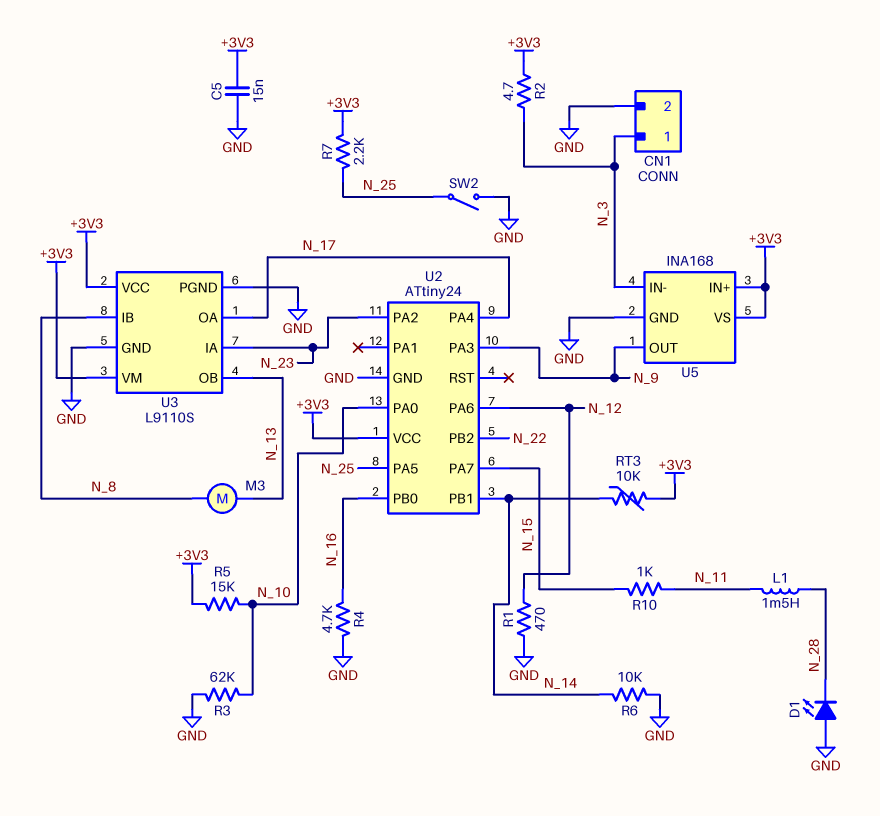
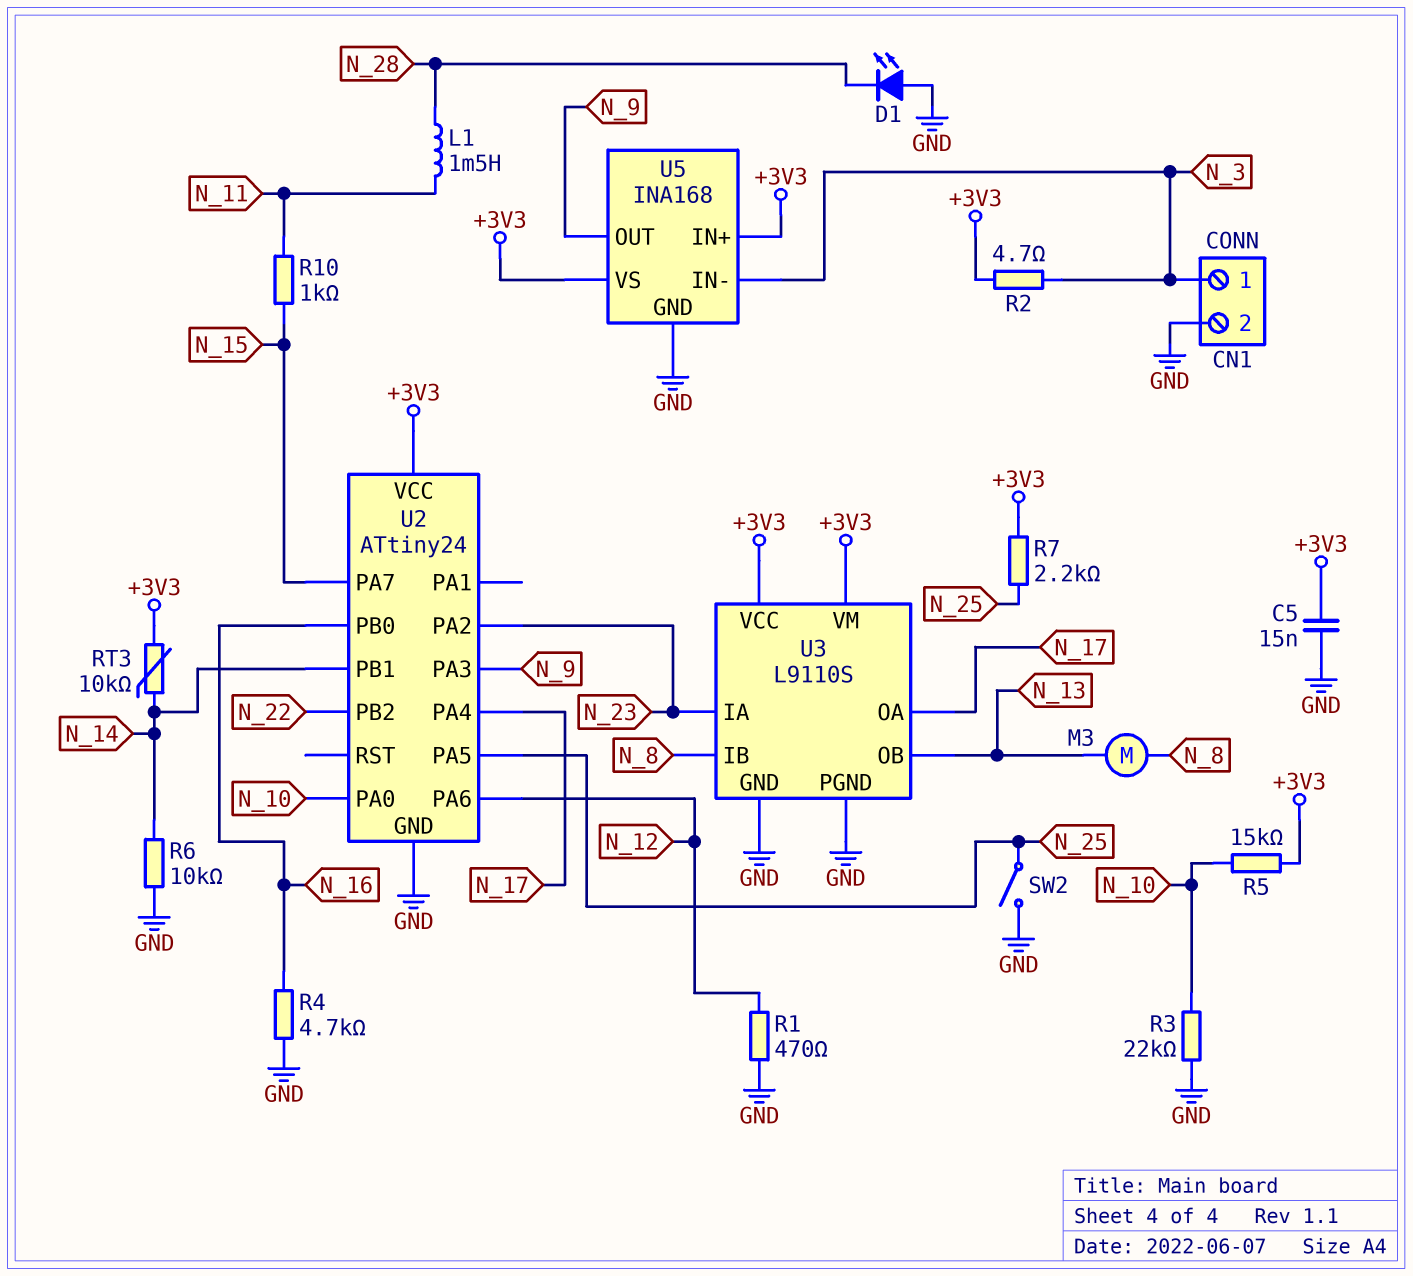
R3: 62k (GND, N_10) -> 22k (GND, N_10)

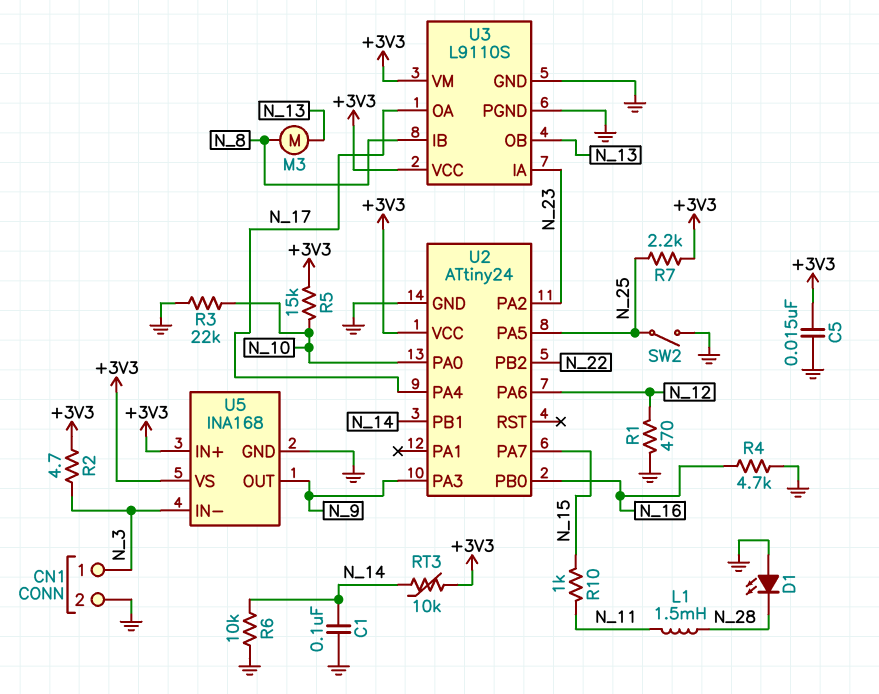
C1: none -> 100nF (GND, N_14)

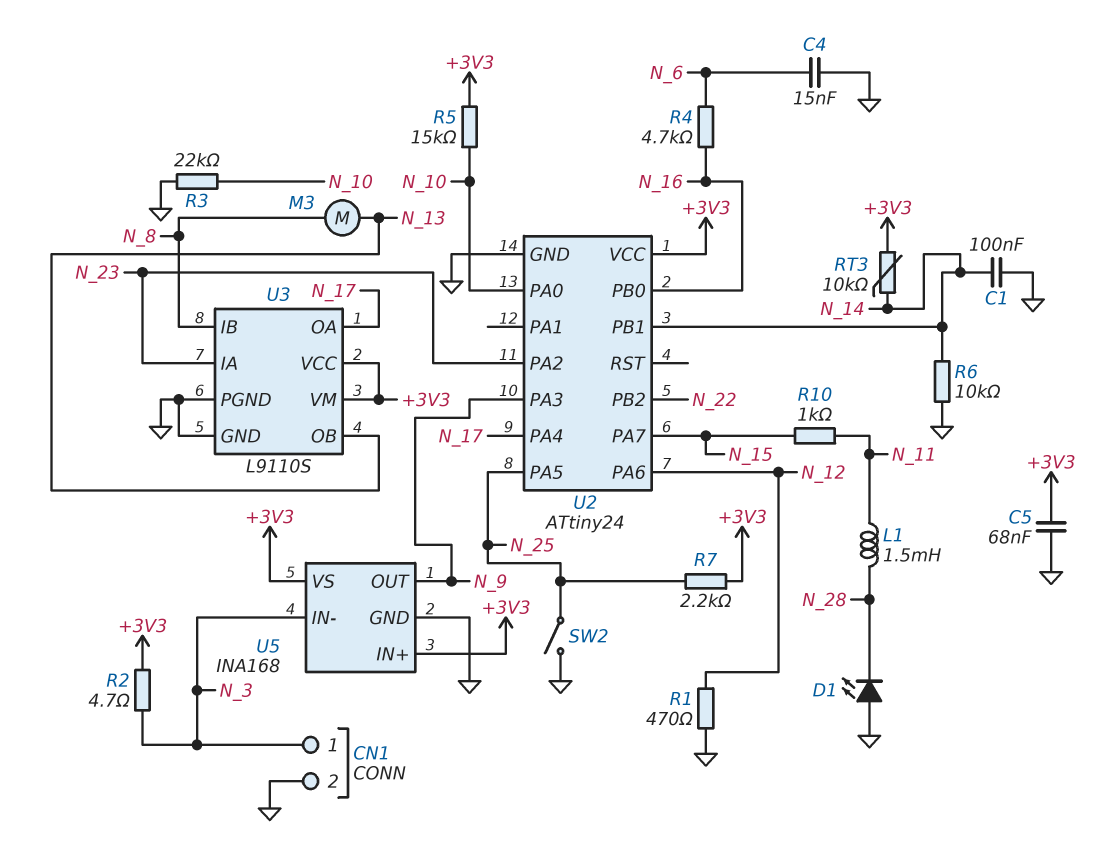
C4: none -> 15nF (GND, N_6)
C5: 15nF (+3V3, GND) -> 68nF (+3V3, GND)
R4: 4.7k (GND, N_16) -> 4.7k (N_6, N_16)

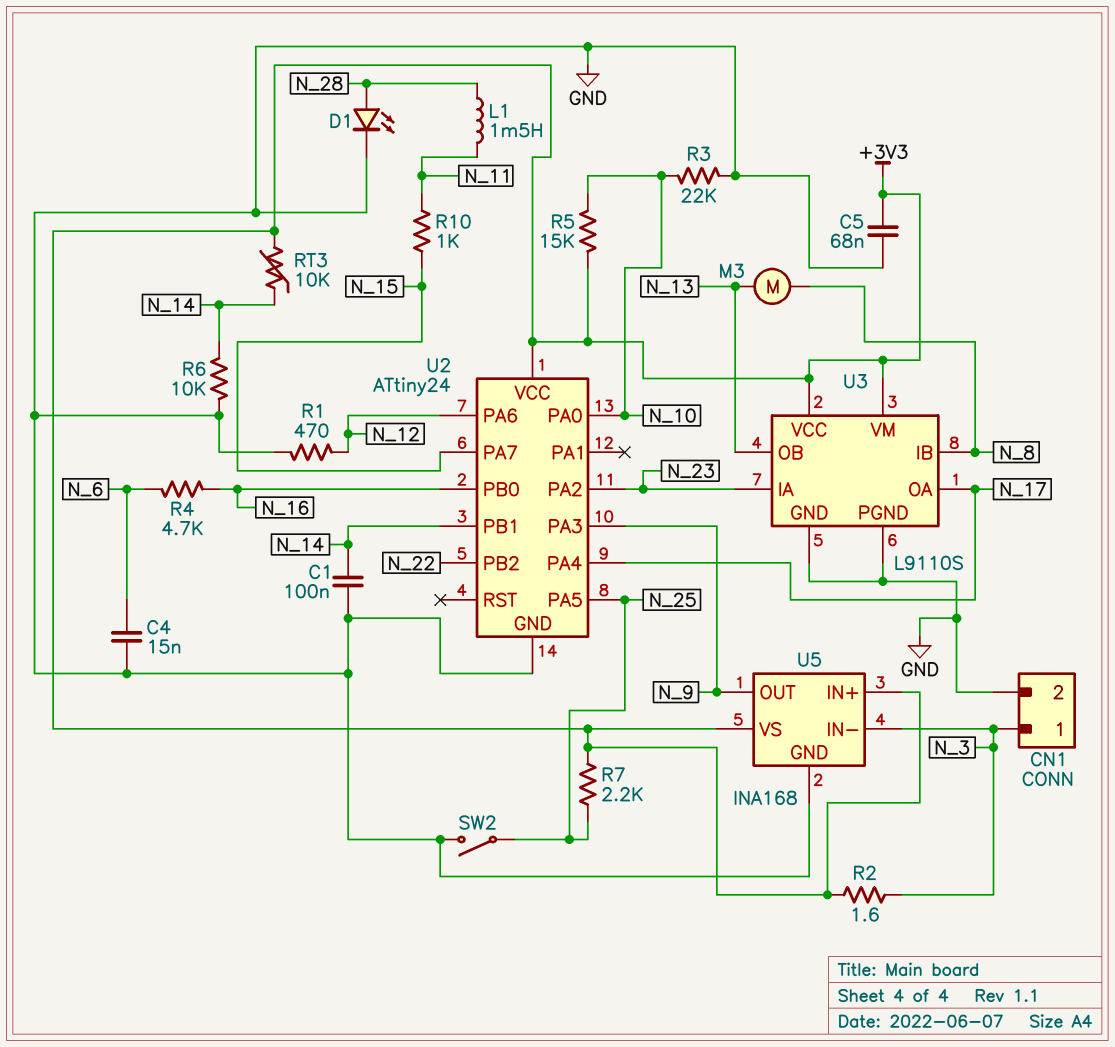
D1: LED (A GND, K N_28) -> LED (A N_28, K GND)
R2: 4.7 (+3V3, N_3) -> 1.6 (+3V3, N_3)

